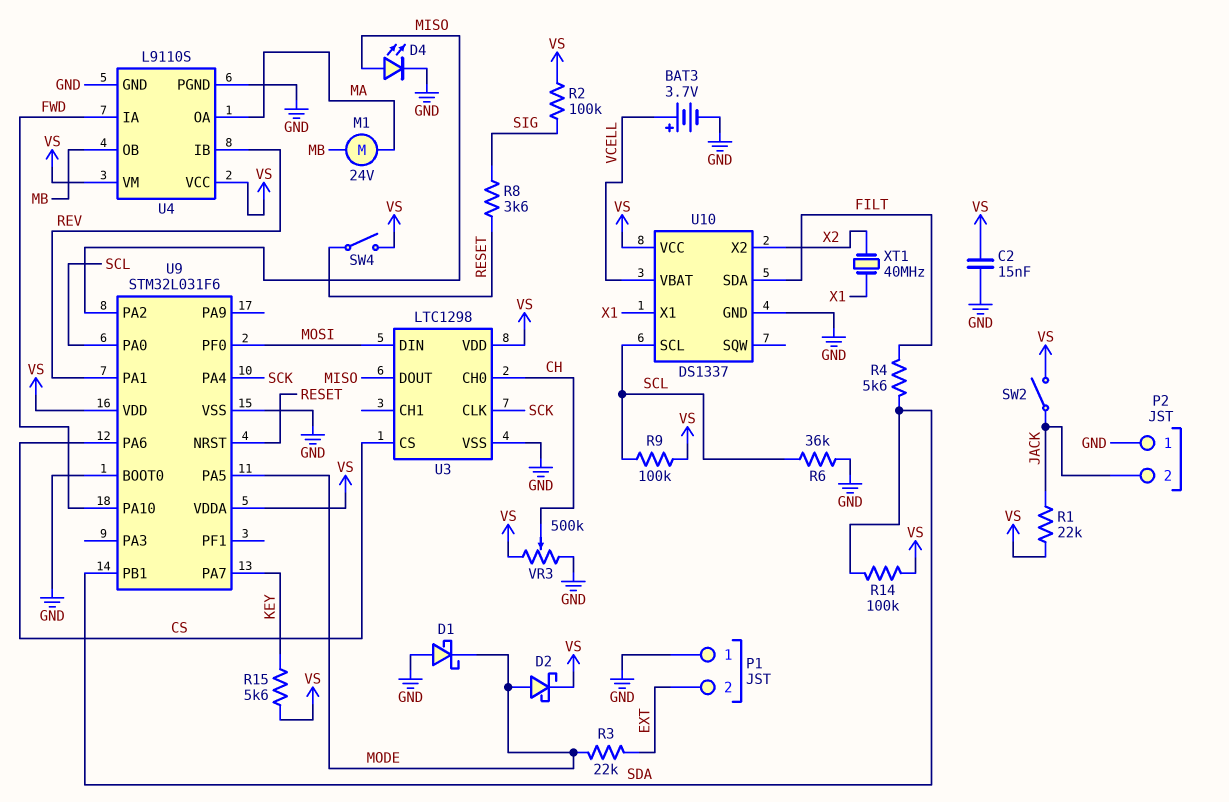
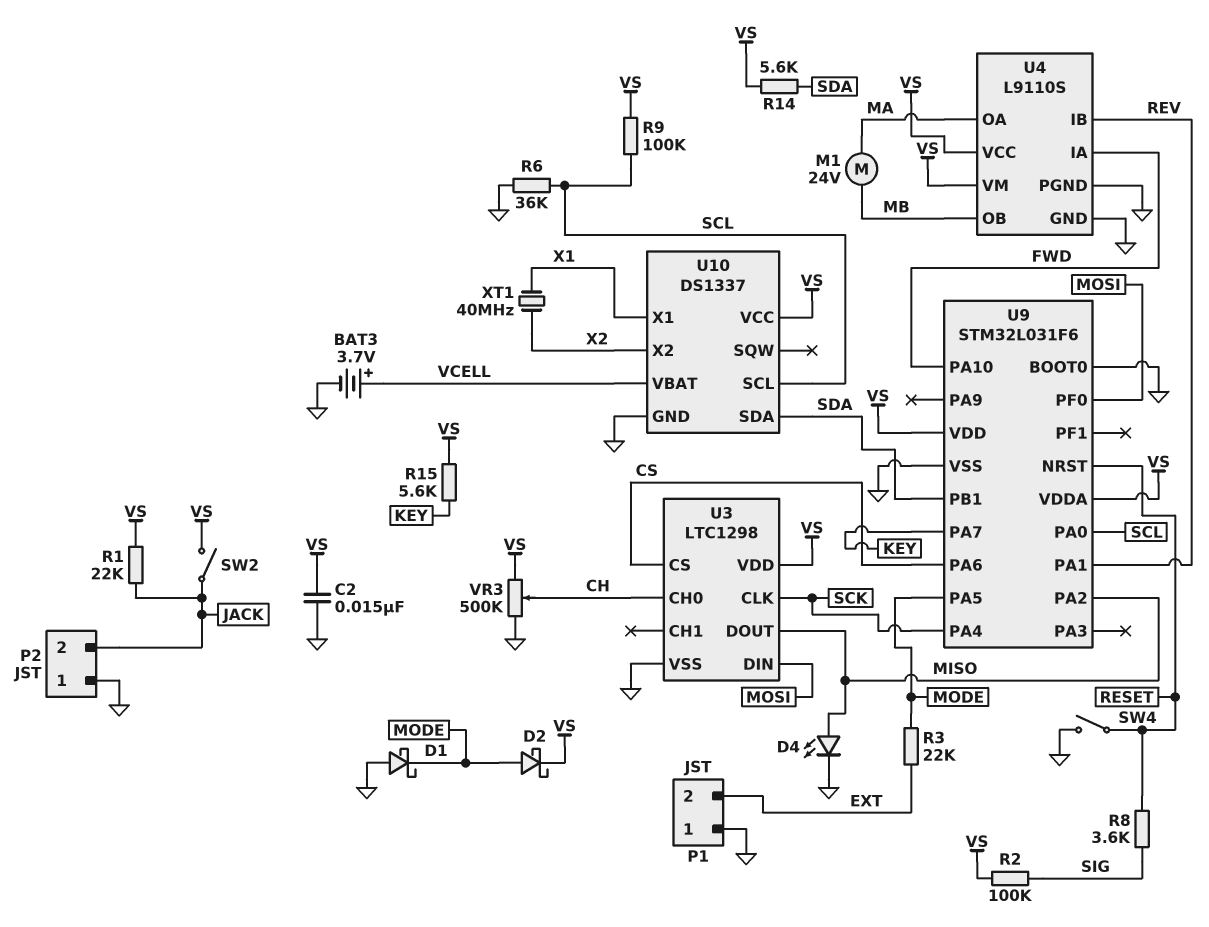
R4: 5.6k (FILT, SDA) -> none
R14: 100k (SDA, VS) -> 5.6k (SDA, VS)
SW4: switch (RESET, VS) -> switch (GND, RESET)
U10 pin SDA: FILT -> SDA

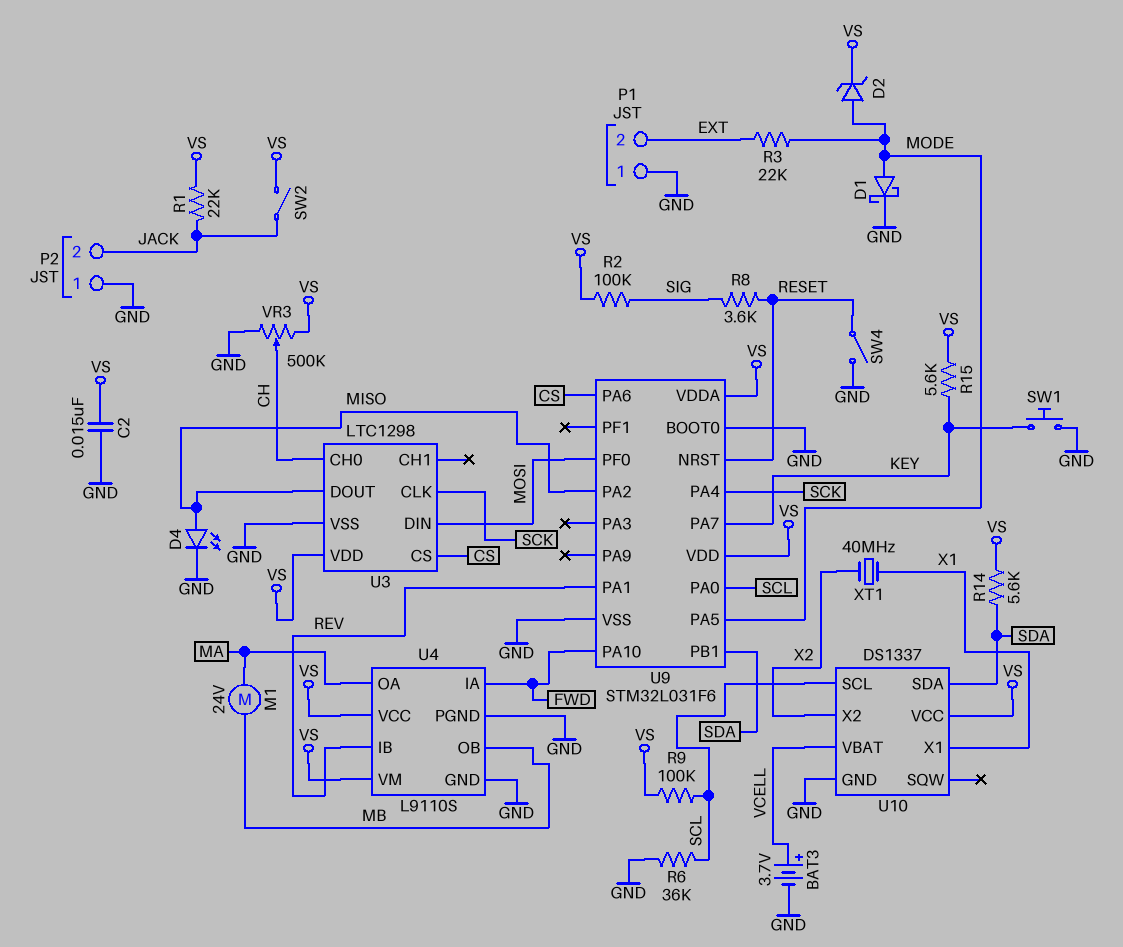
D1: schottky (A GND, K MODE) -> schottky (A MODE, K GND)
D2: schottky (A MODE, K VS) -> zener (A MODE, K VS)
SW1: none -> button (GND, KEY)

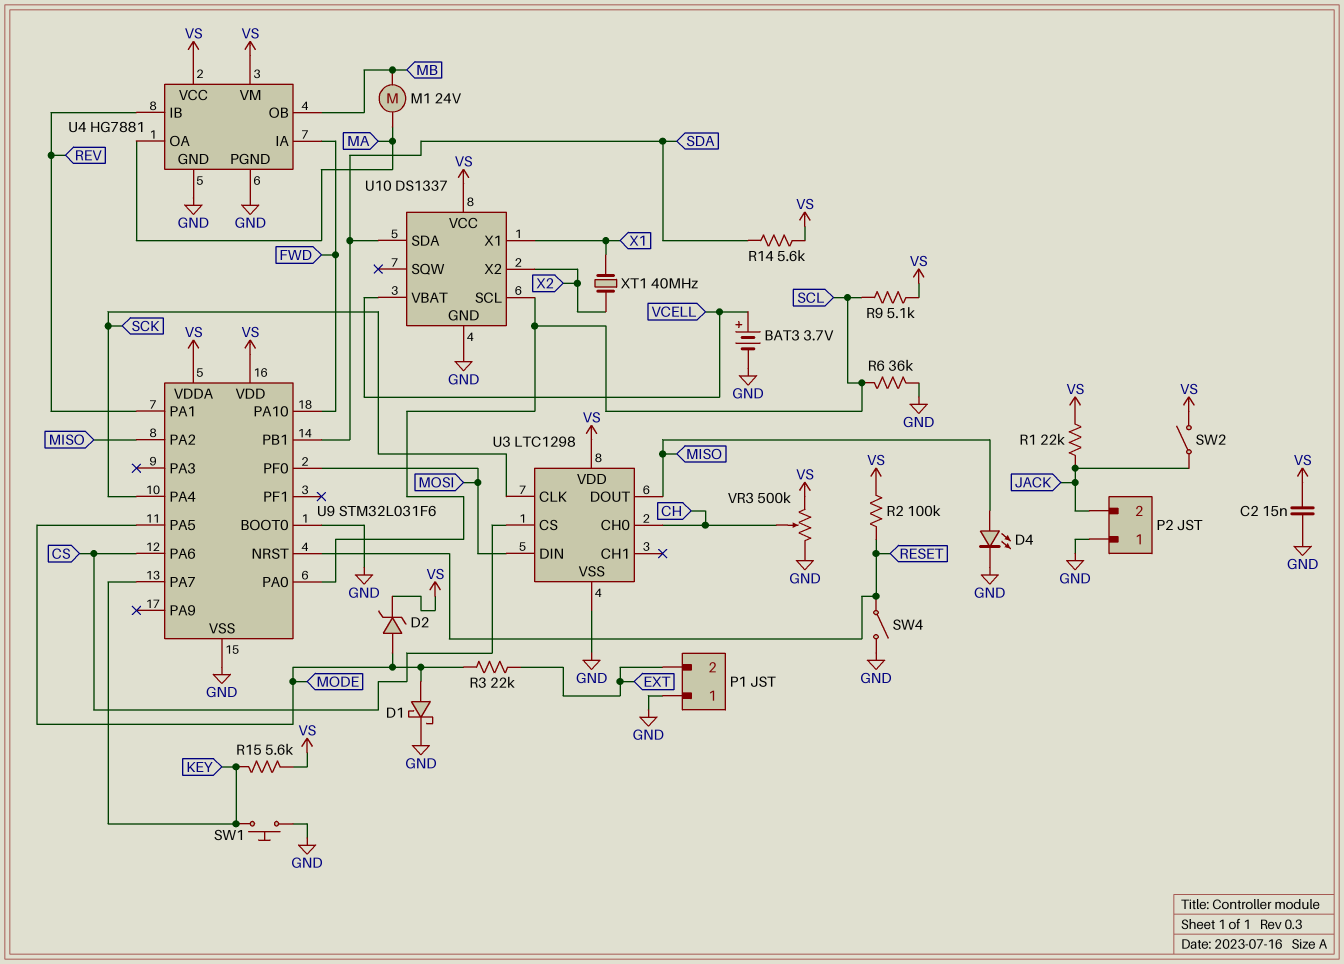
R2: 100k (SIG, VS) -> 100k (RESET, VS)
R8: 3.6k (RESET, SIG) -> none
R9: 100k (SCL, VS) -> 5.1k (SCL, VS)
U4: L9110S -> HG7881

